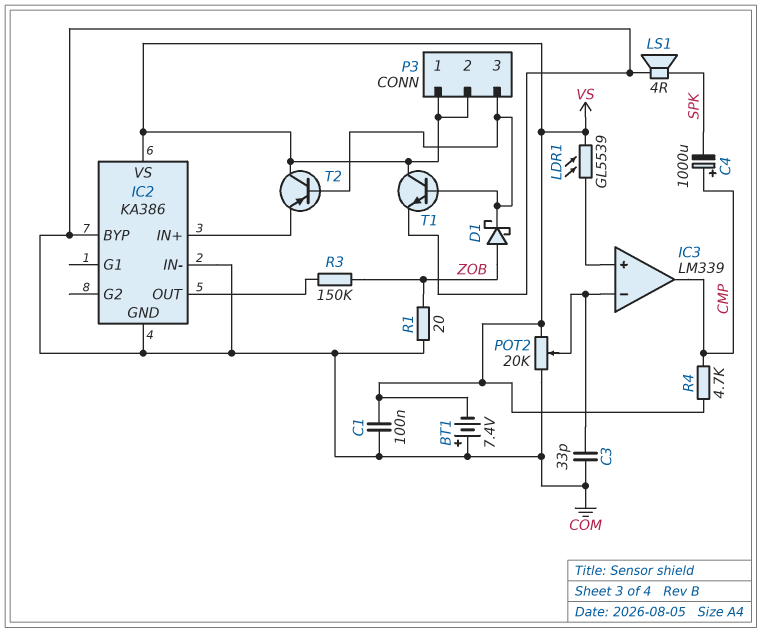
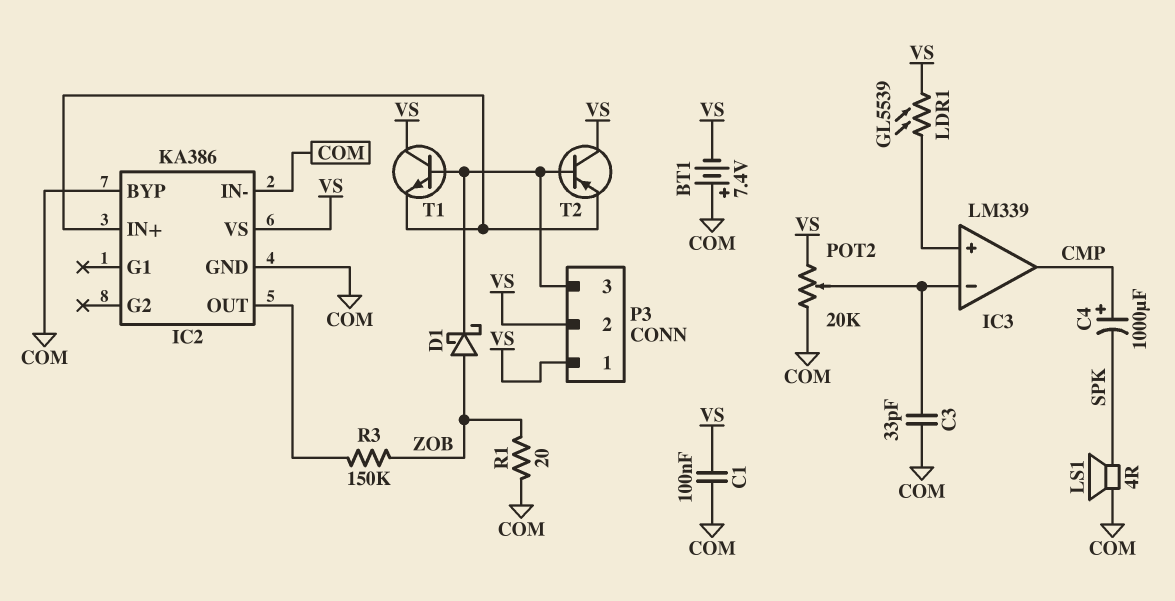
R4: 4.7k (CMP, VS) -> none
T1: NPN (B P3/3, C VS, E COM) -> NPN (B P3/3, C VS, E IC2/IN+)

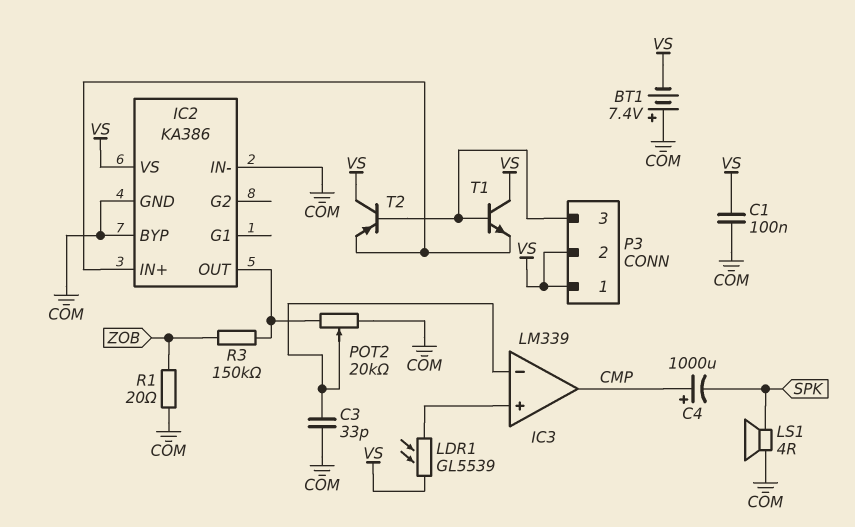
D1: schottky (A ZOB, K P3/3) -> none
POT2: 20k (COM, VS, wiper IC3/in-) -> 20k (COM, IC2/OUT, wiper IC3/in-)

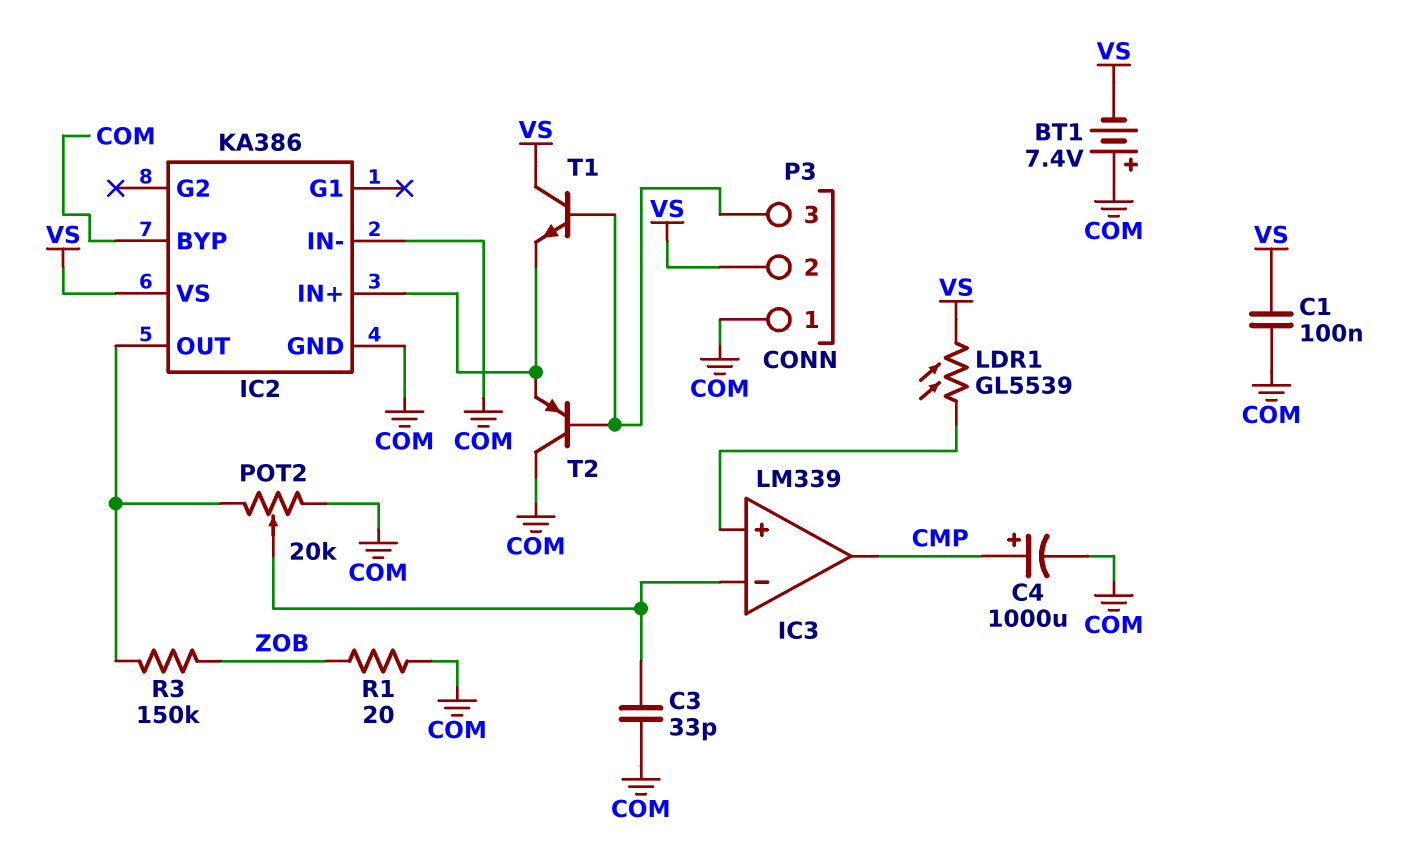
C4: 1000uF (plus CMP, minus SPK) -> 1000uF (plus CMP, minus COM)
LS1: speaker 4R (COM, SPK) -> none
P3 pin 1: VS -> COM
T2: PNP (B P3/3, C VS, E IC2/IN+) -> PNP (B P3/3, C COM, E IC2/IN+)

